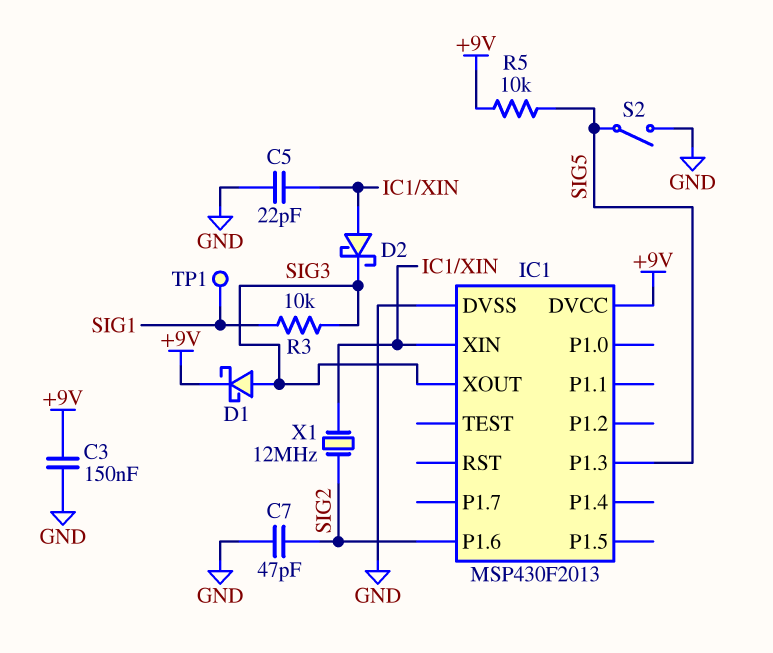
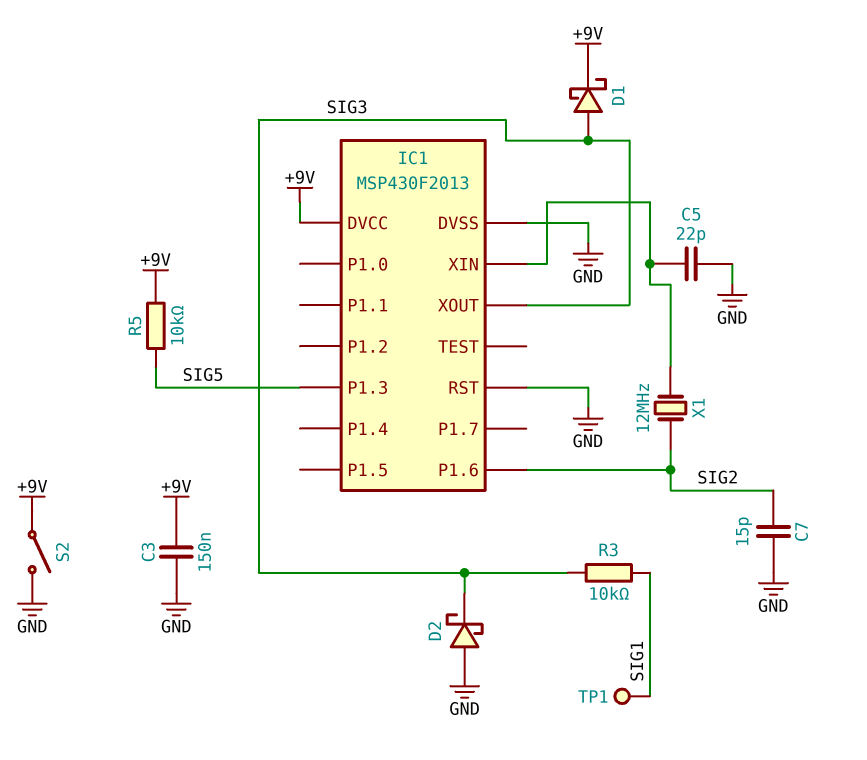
C7: 47pF (GND, SIG2) -> 15pF (GND, SIG2)
D2: schottky (A IC1/XIN, K SIG3) -> schottky (A GND, K SIG3)
IC1 pin RST: none -> GND
S2: switch (GND, SIG5) -> switch (+9V, GND)

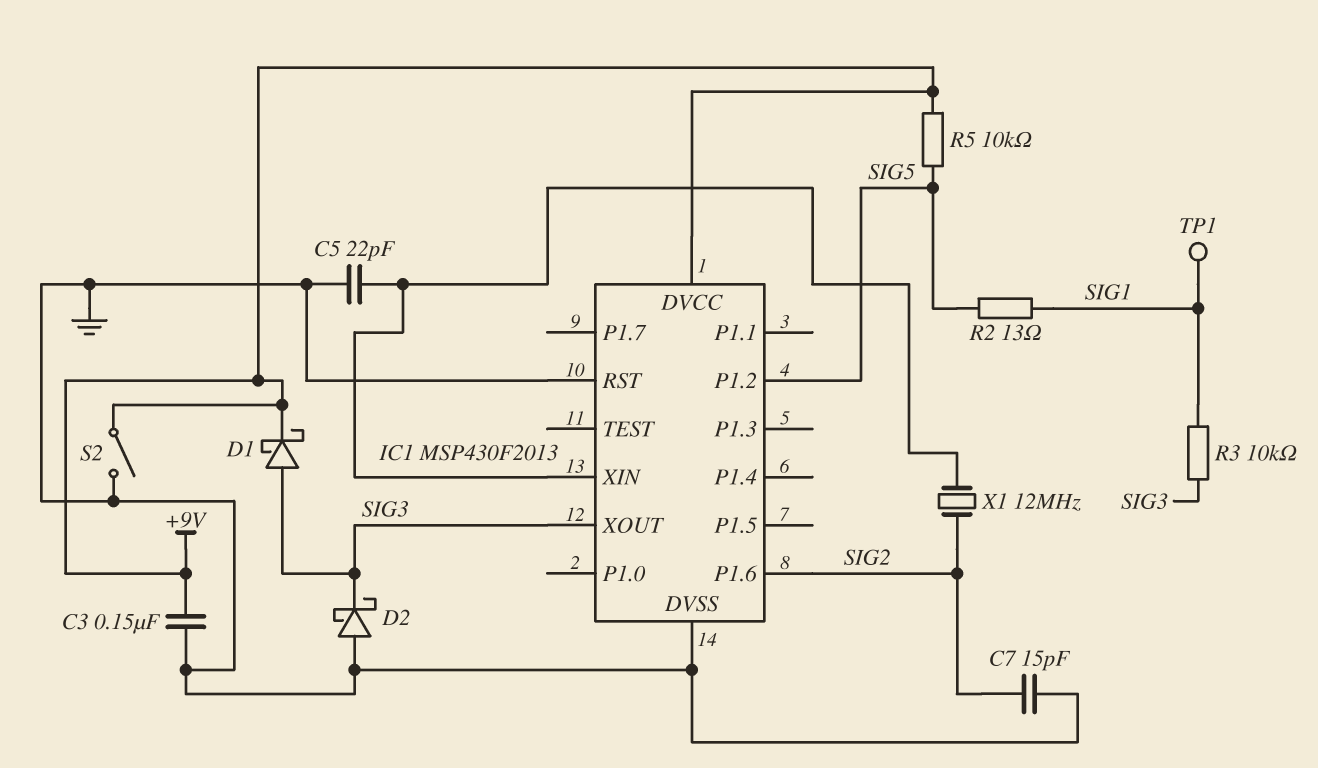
IC1 pin P1.2: none -> SIG5
IC1 pin P1.3: SIG5 -> none
R2: none -> 13 (SIG1, SIG5)

